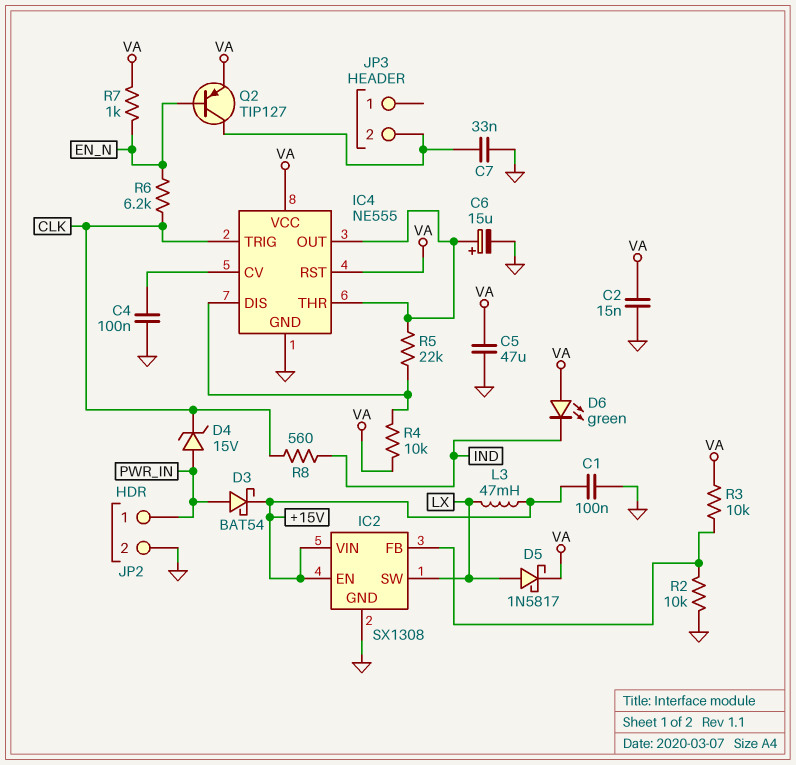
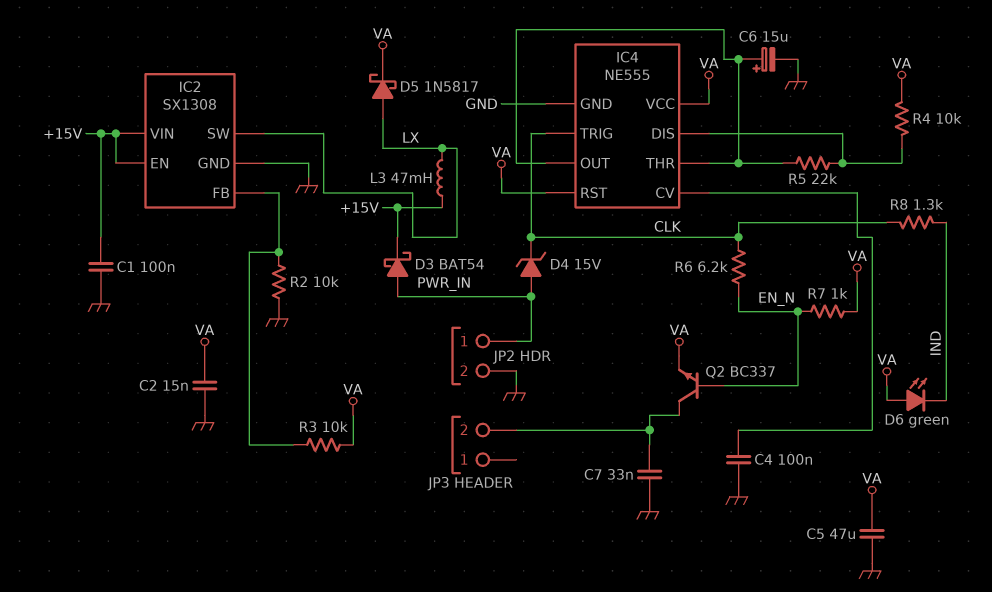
Q2: PNP TIP127 (B EN_N, C JP3/2, E VA) -> NPN BC337 (B EN_N, C JP3/2, E VA)
R8: 560 (CLK, IND) -> 1.3k (CLK, IND)

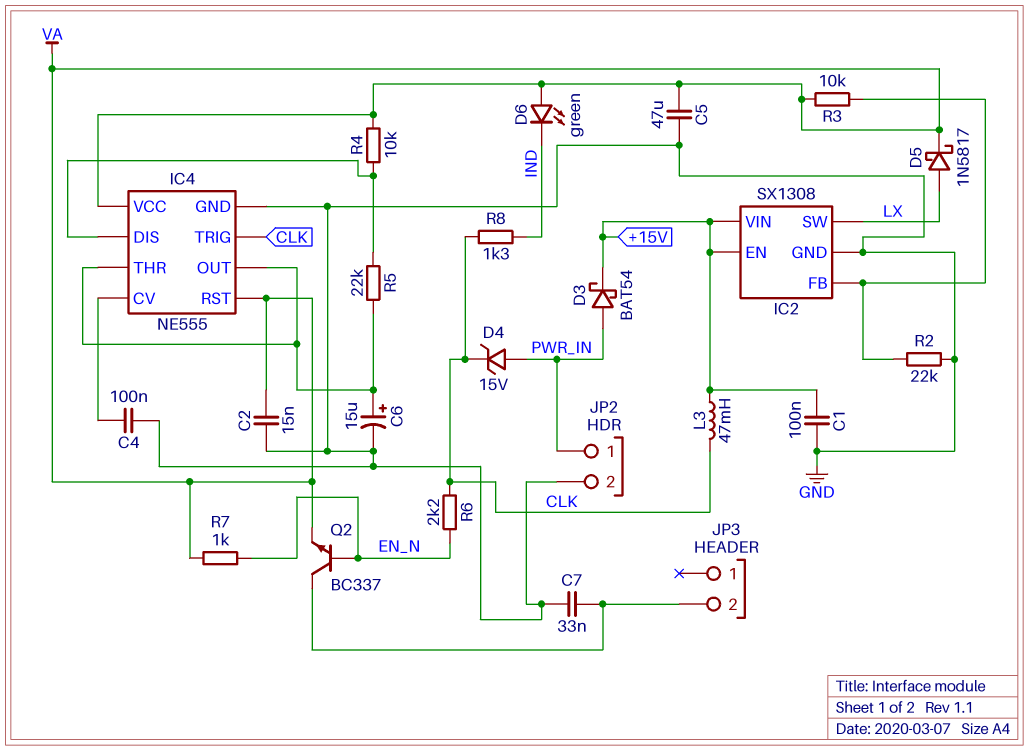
L3: 47mH (+15V, LX) -> 47mH (+15V, CLK)
R2: 10k (GND, IC2/FB) -> 22k (GND, IC2/FB)
R6: 6.2k (CLK, EN_N) -> 2.2k (CLK, EN_N)

